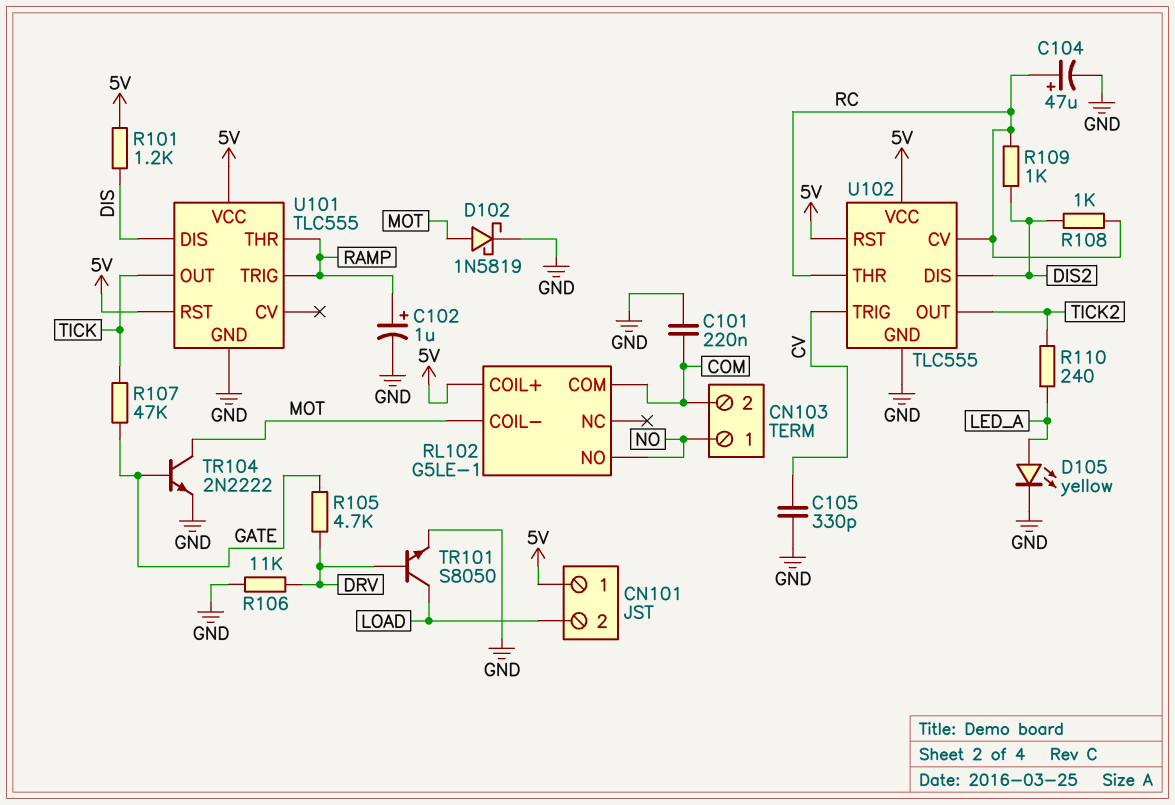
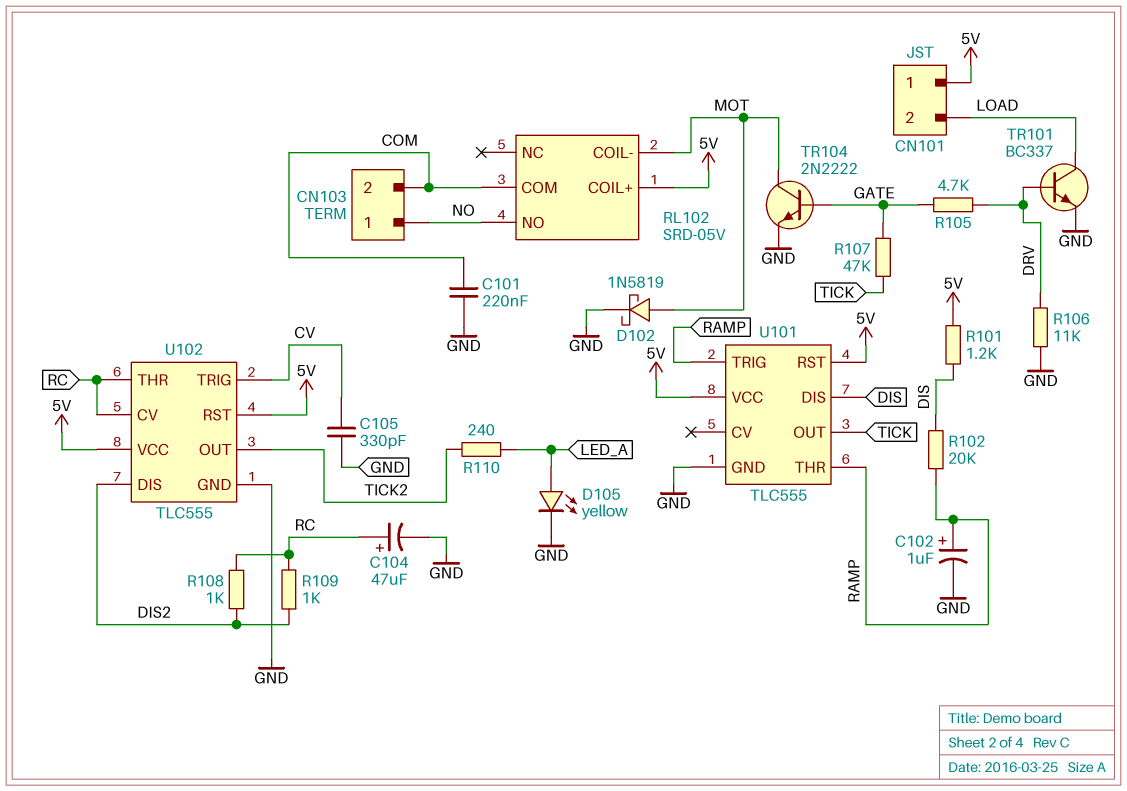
R102: none -> 20k (DIS, RAMP)
RL102: G5LE-1 -> SRD-05V
TR101: NPN S8050 (B DRV, C LOAD, E GND) -> NPN BC337 (B DRV, C LOAD, E GND)

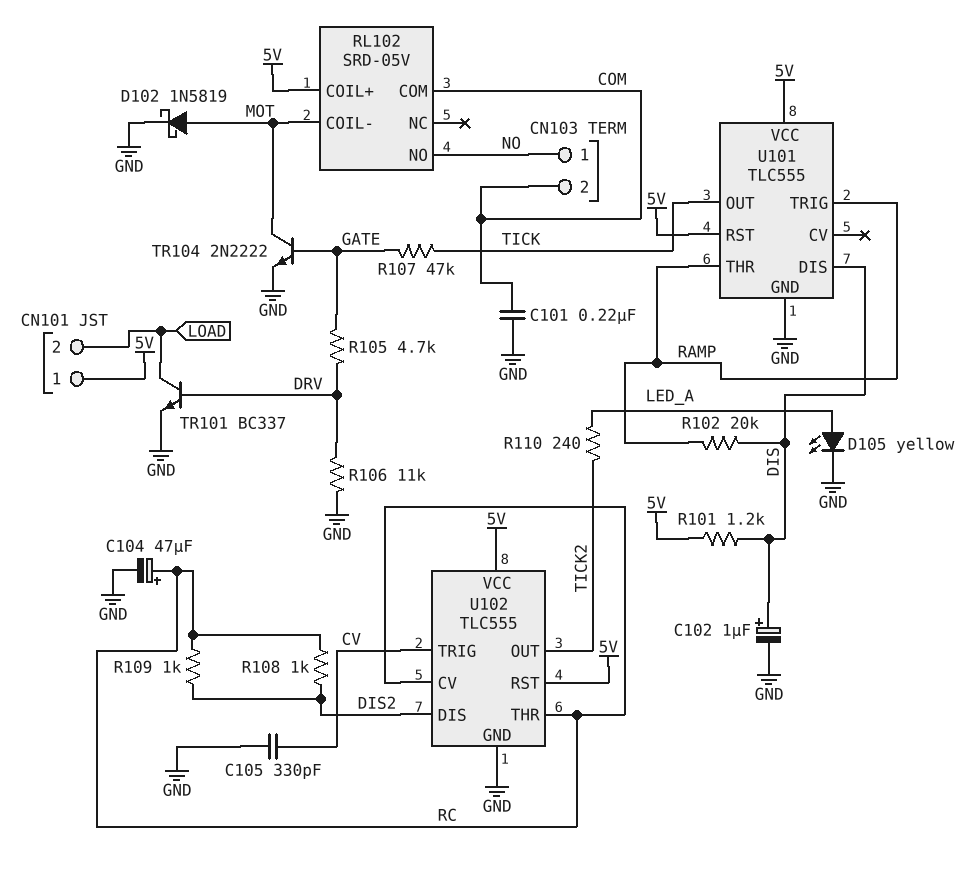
C102: 1uF (plus RAMP, minus GND) -> 1uF (plus DIS, minus GND)

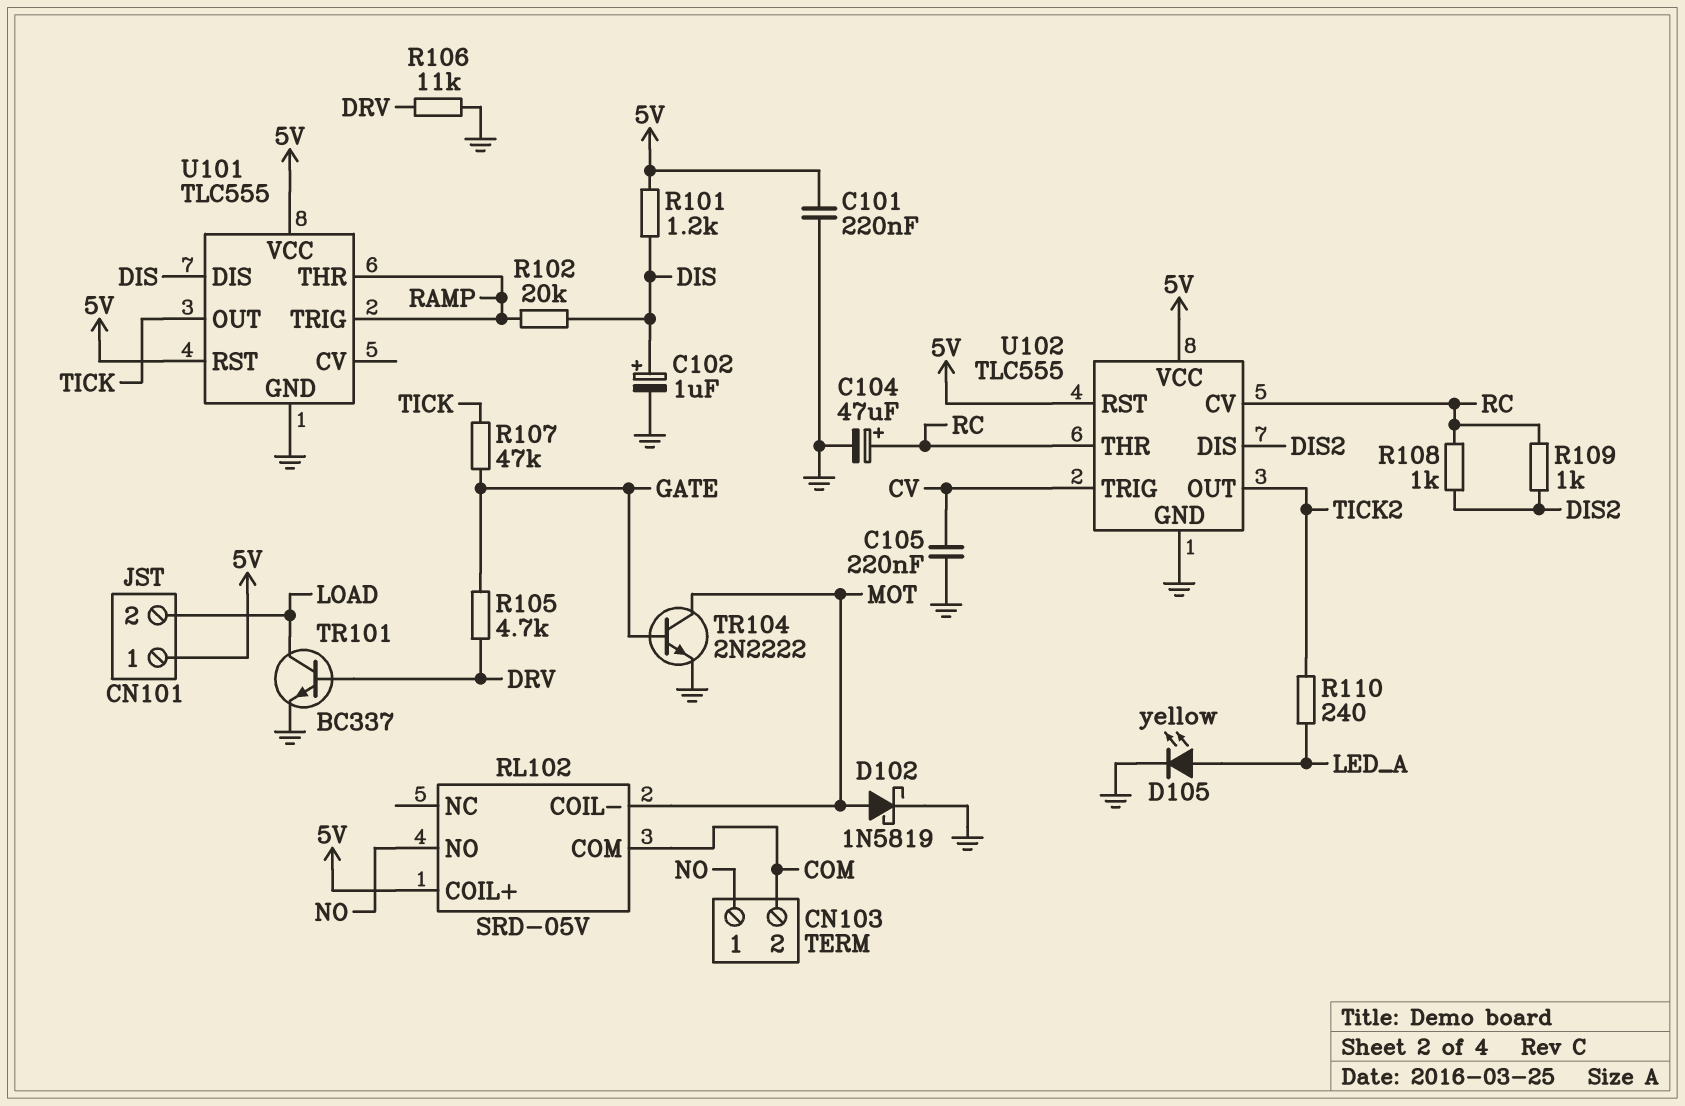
C101: 220nF (COM, GND) -> 220nF (5V, GND)
C105: 330pF (CV, GND) -> 220nF (CV, GND)

